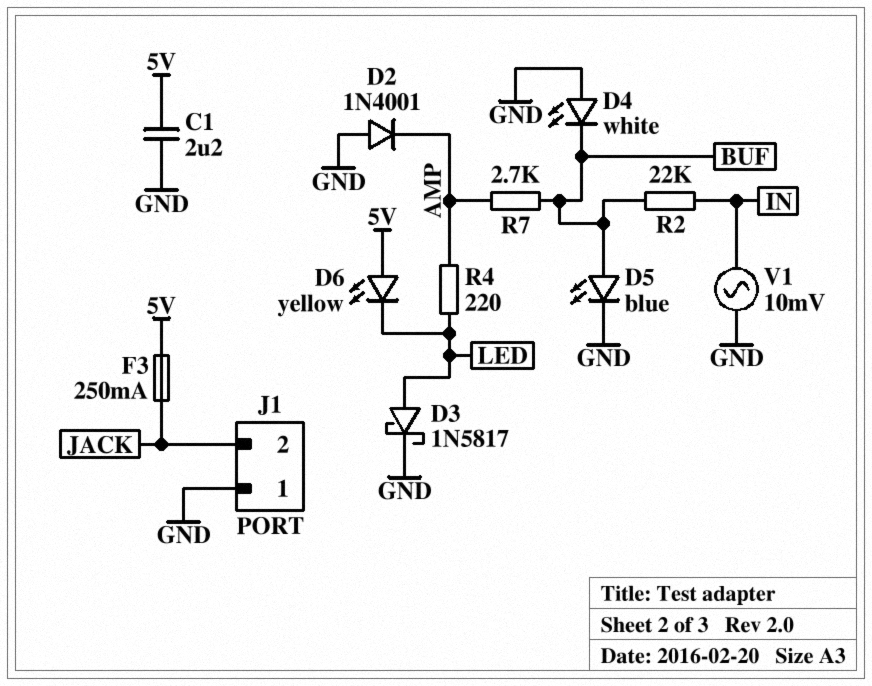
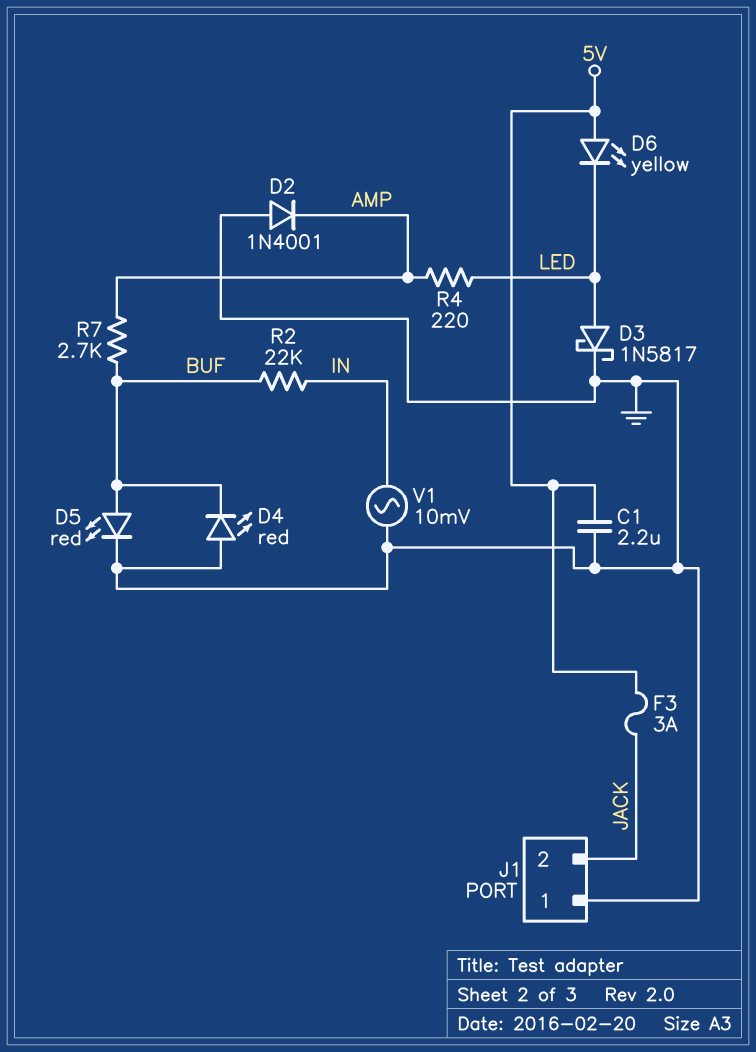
D4: LED white (A GND, K BUF) -> LED red (A GND, K BUF)
D5: LED blue (A BUF, K GND) -> LED red (A BUF, K GND)
F3: 250mA (5V, JACK) -> 3A (5V, JACK)

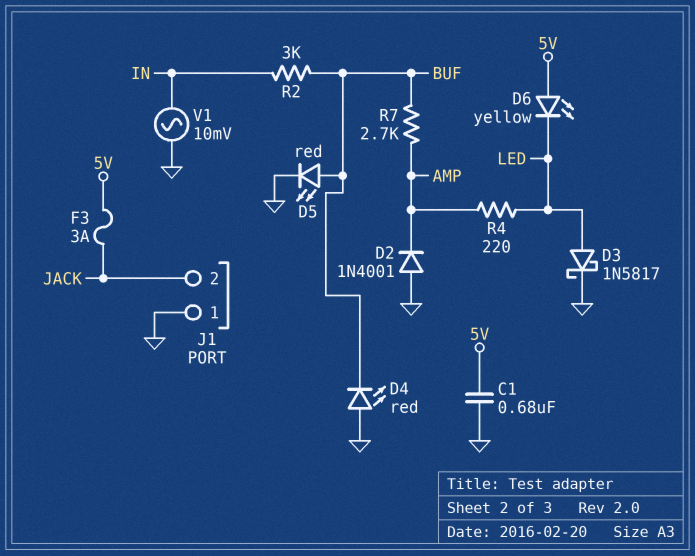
C1: 2.2uF (5V, GND) -> 680nF (5V, GND)
R2: 22k (BUF, IN) -> 3k (BUF, IN)

